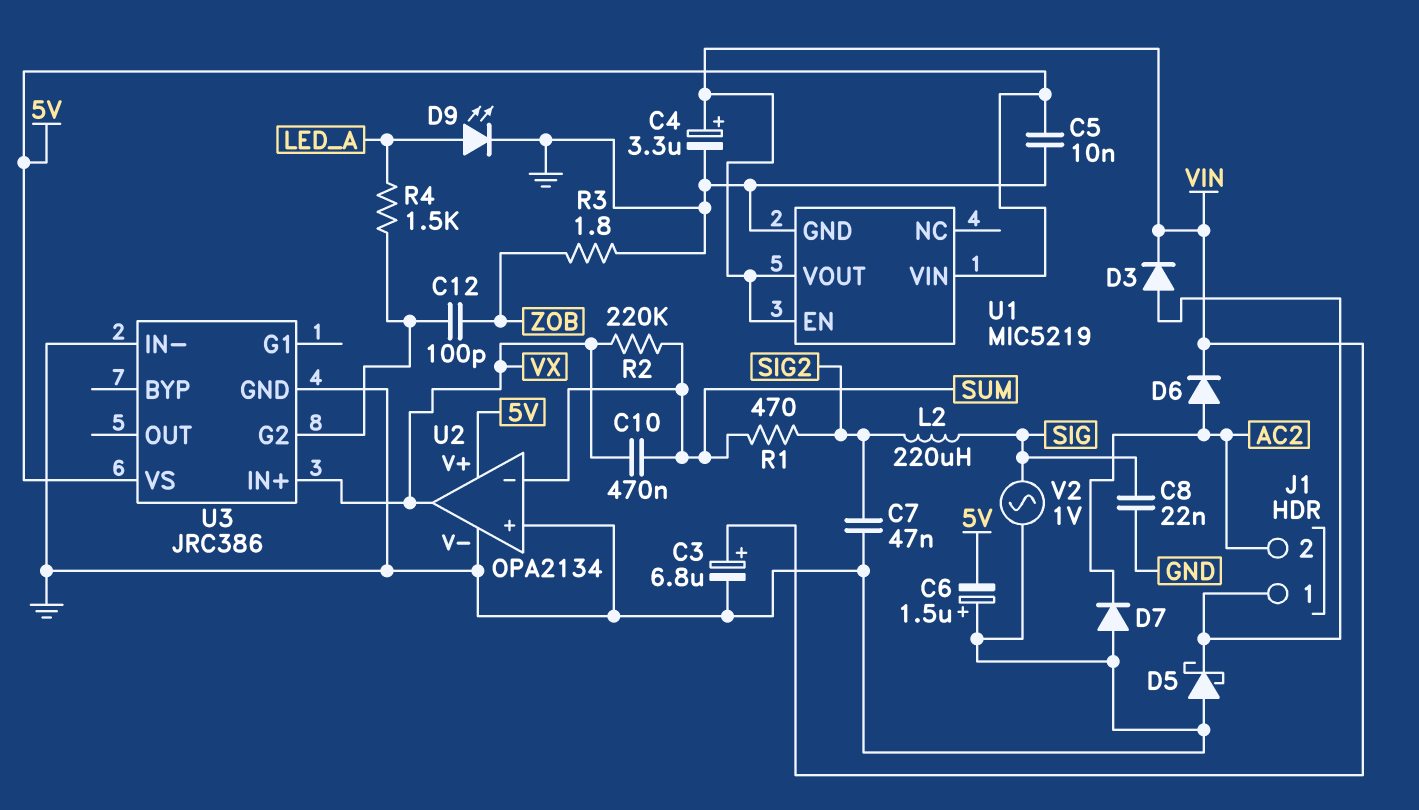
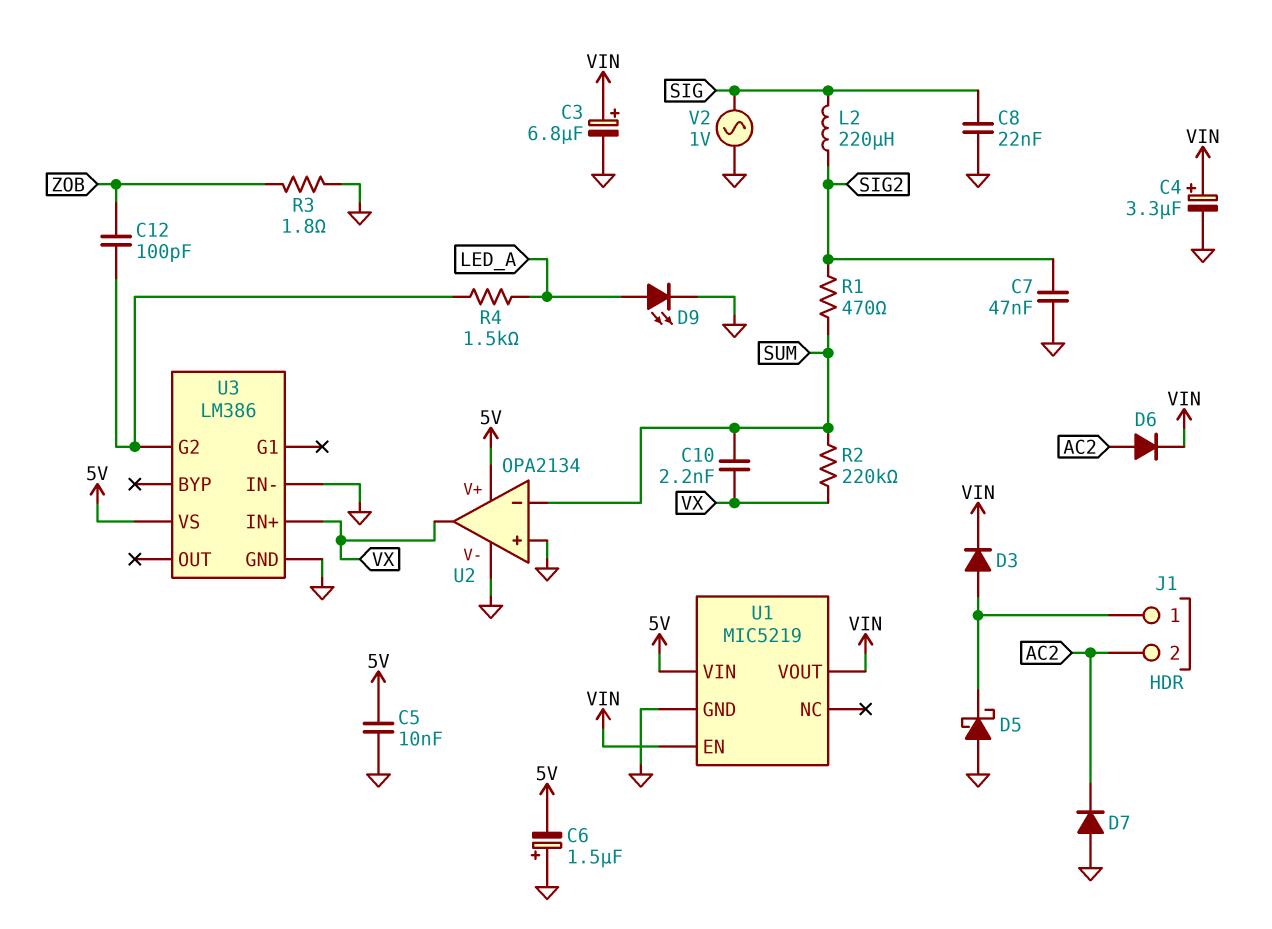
C10: 470nF (SUM, VX) -> 2.2nF (SUM, VX)
U3: JRC386 -> LM386

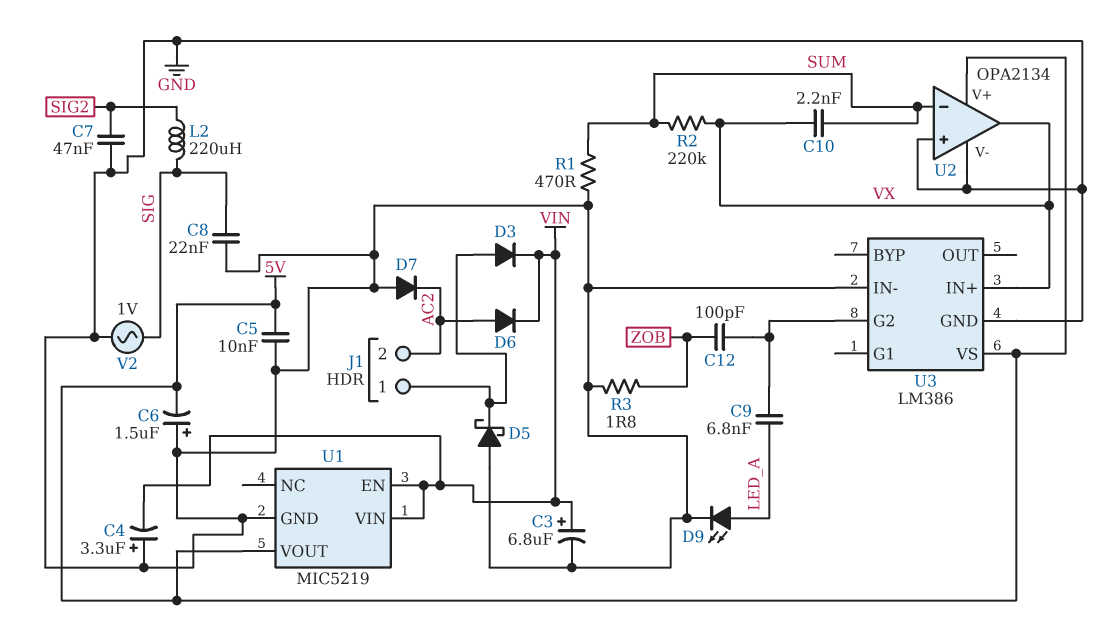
C4: 3.3uF (plus VIN, minus GND) -> 3.3uF (plus GND, minus VIN)
C9: none -> 6.8nF (LED_A, U3/G2)
R1: 470 (SIG2, SUM) -> 470 (GND, SUM)
R4: 1.5k (LED_A, U3/G2) -> none
U1 pin VIN: 5V -> VIN
U1 pin VOUT: VIN -> 5V

